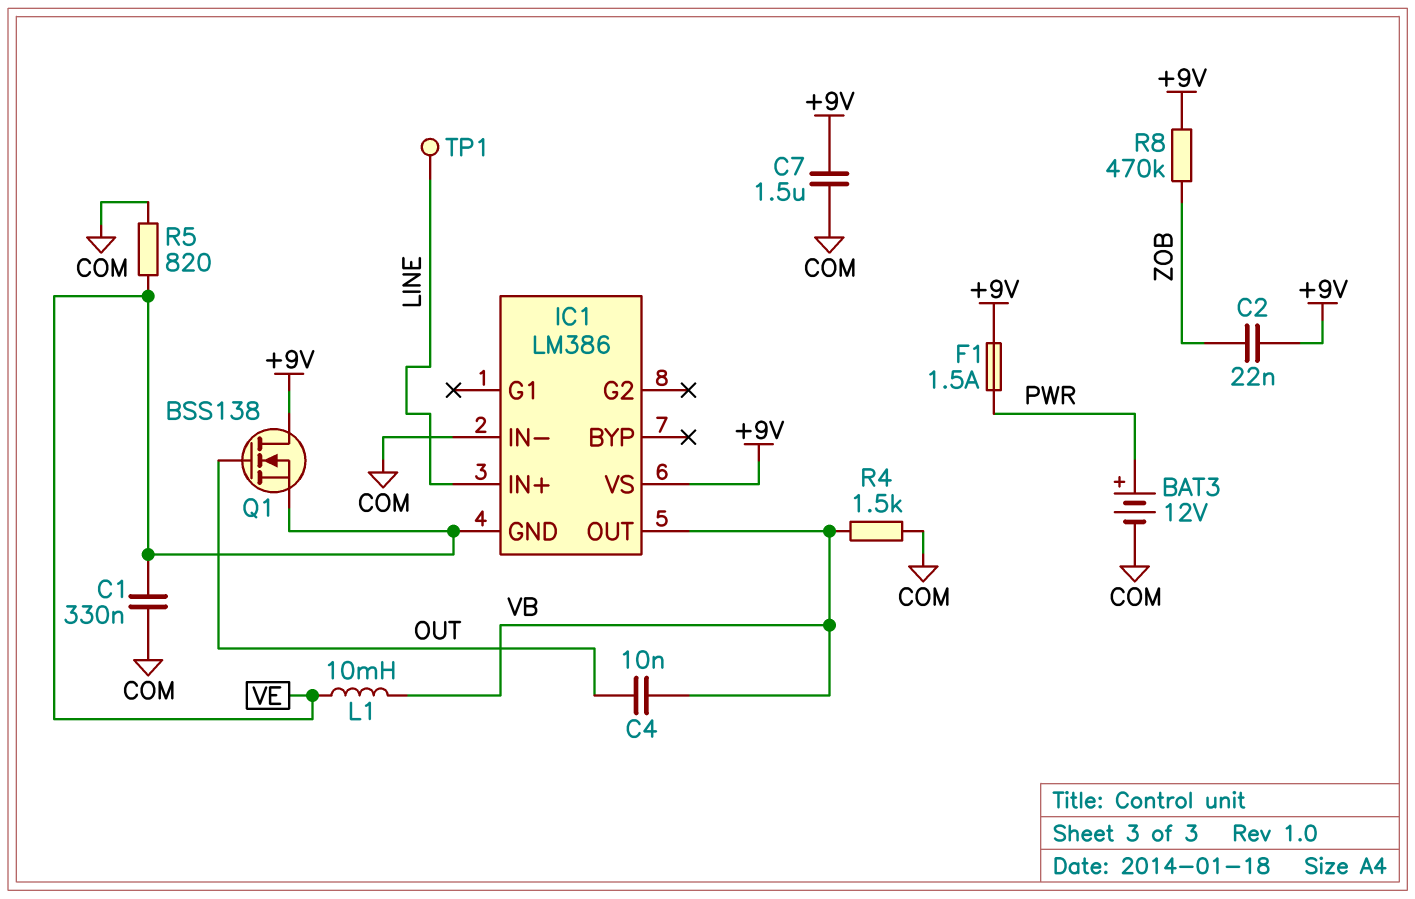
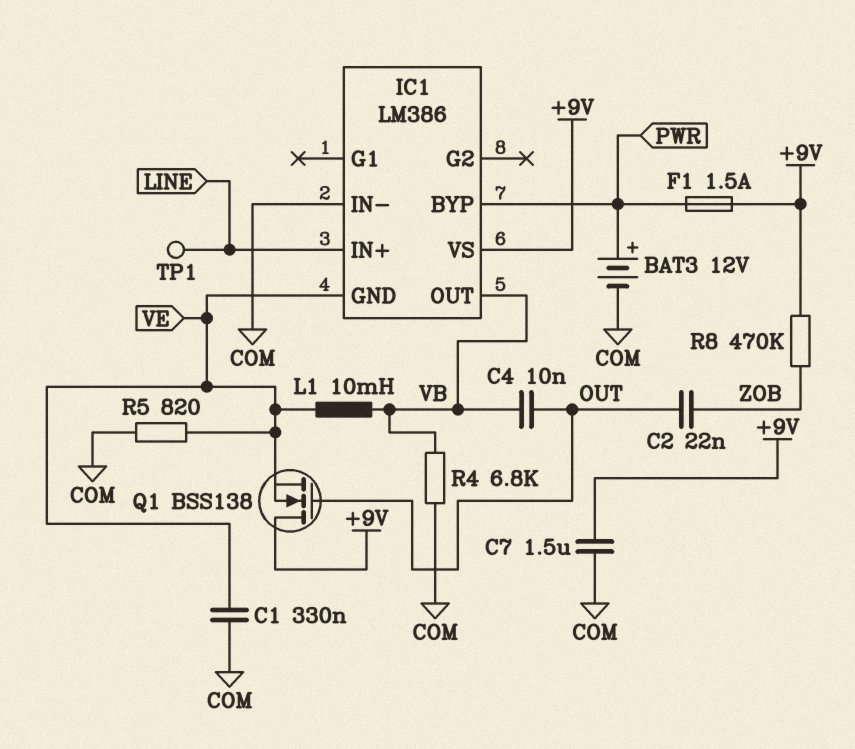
C2: 22nF (+9V, ZOB) -> 22nF (OUT, ZOB)
IC1 pin BYP: none -> PWR
R4: 1.5k (COM, VB) -> 6.8k (COM, VB)

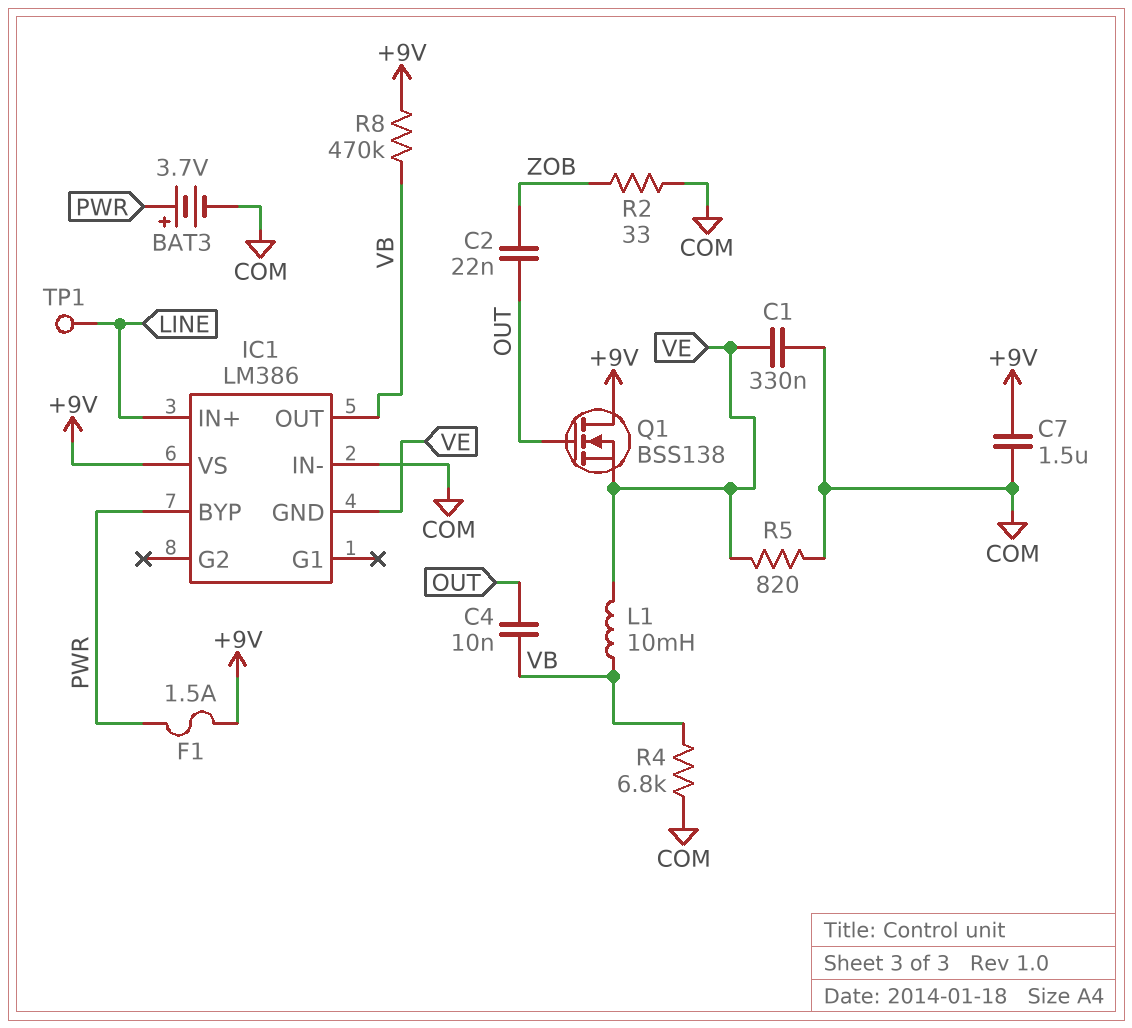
BAT3: 12V (plus PWR, minus COM) -> 3.7V (plus PWR, minus COM)
R2: none -> 33 (COM, ZOB)
R8: 470k (+9V, ZOB) -> 470k (+9V, VB)

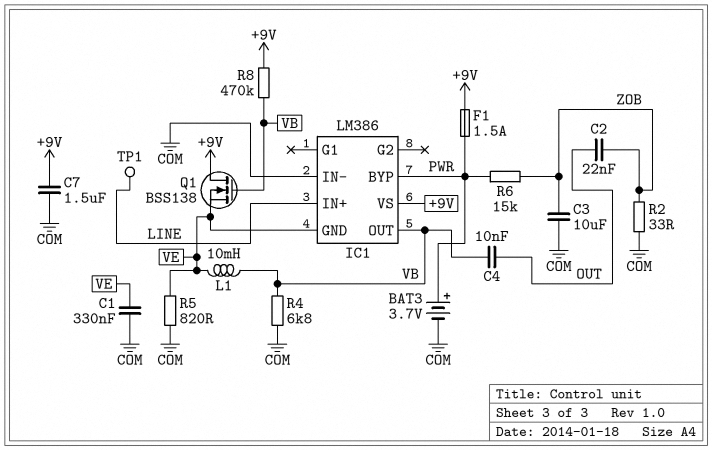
C3: none -> 10uF (COM, ZOB)
Q1: NMOS BSS138 (G OUT, D +9V, S VE) -> NMOS BSS138 (G VB, D +9V, S VE)
R6: none -> 15k (PWR, ZOB)

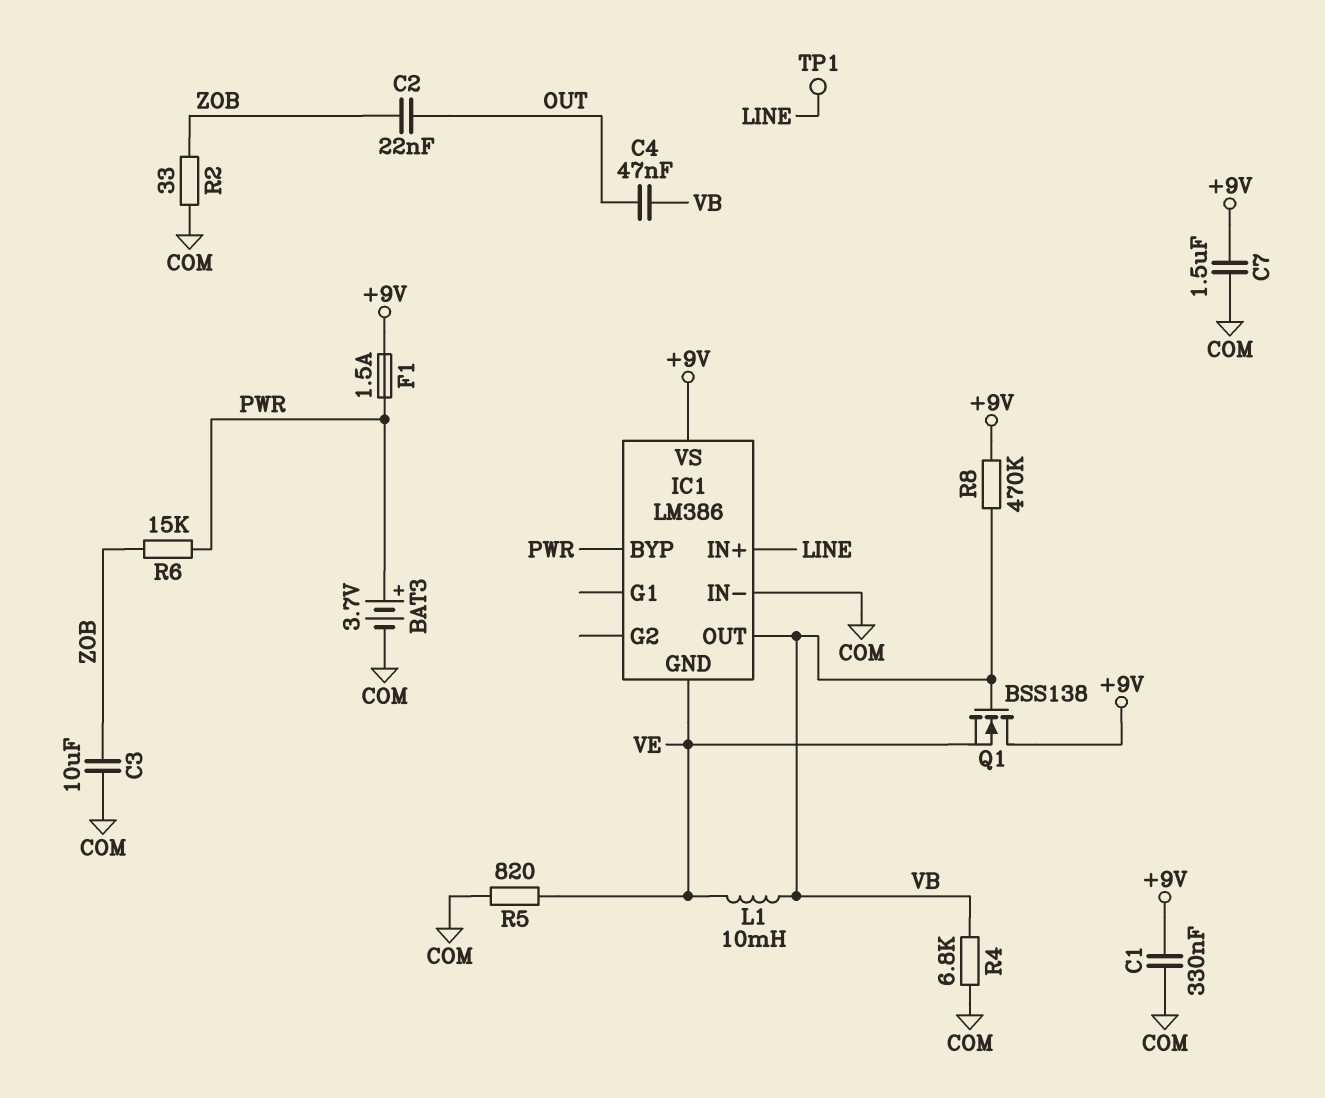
C1: 330nF (COM, VE) -> 330nF (+9V, COM)
C4: 10nF (OUT, VB) -> 47nF (OUT, VB)

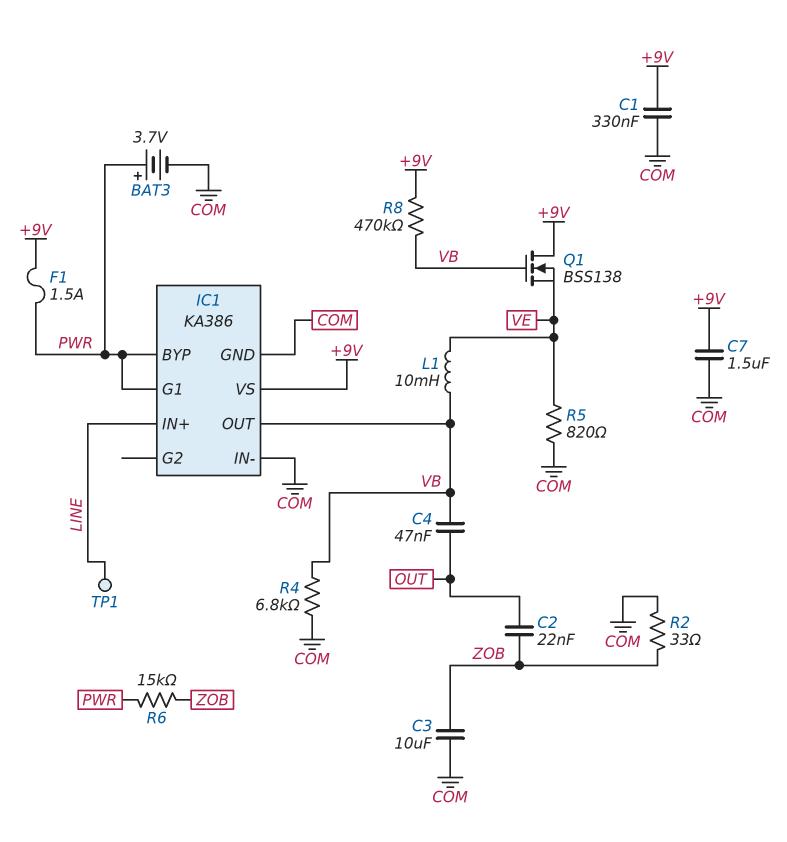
IC1: LM386 -> KA386
IC1 pin G1: none -> PWR
IC1 pin GND: VE -> COM

